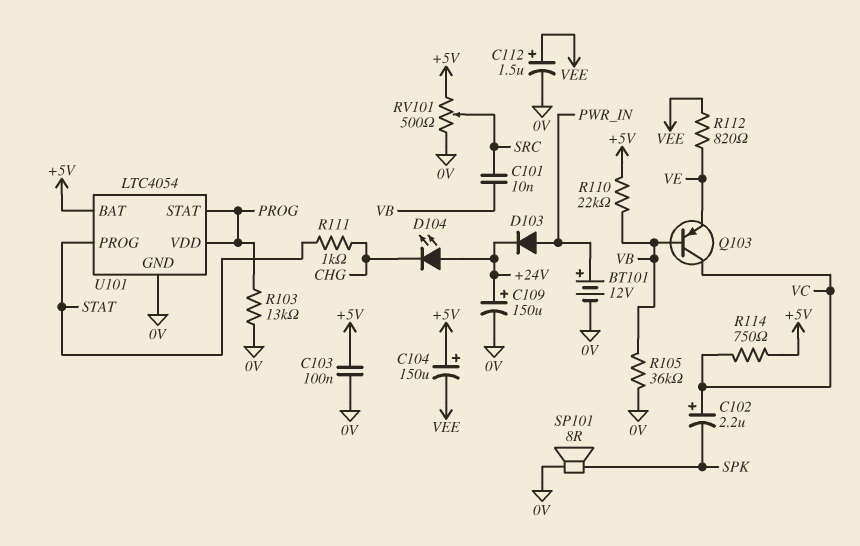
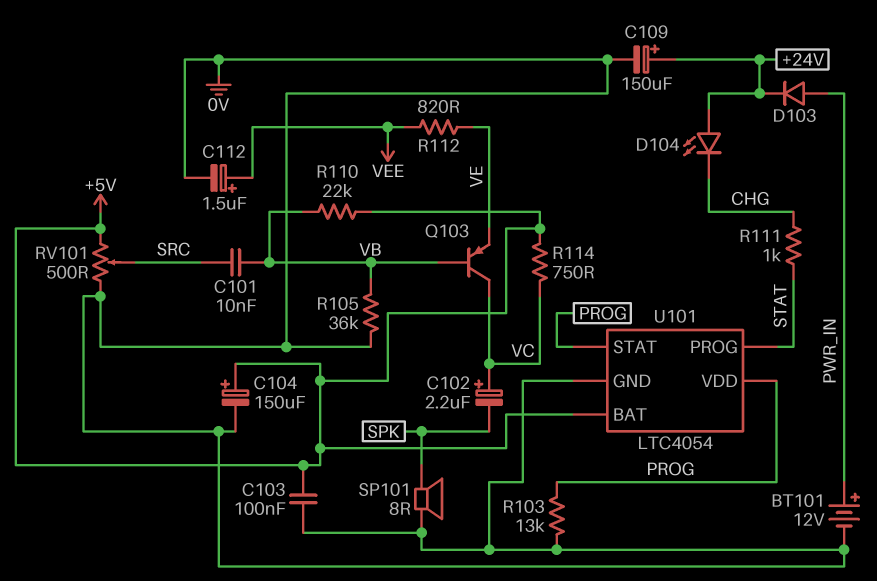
C104: 150uF (plus +5V, minus VEE) -> 150uF (plus +5V, minus 0V)

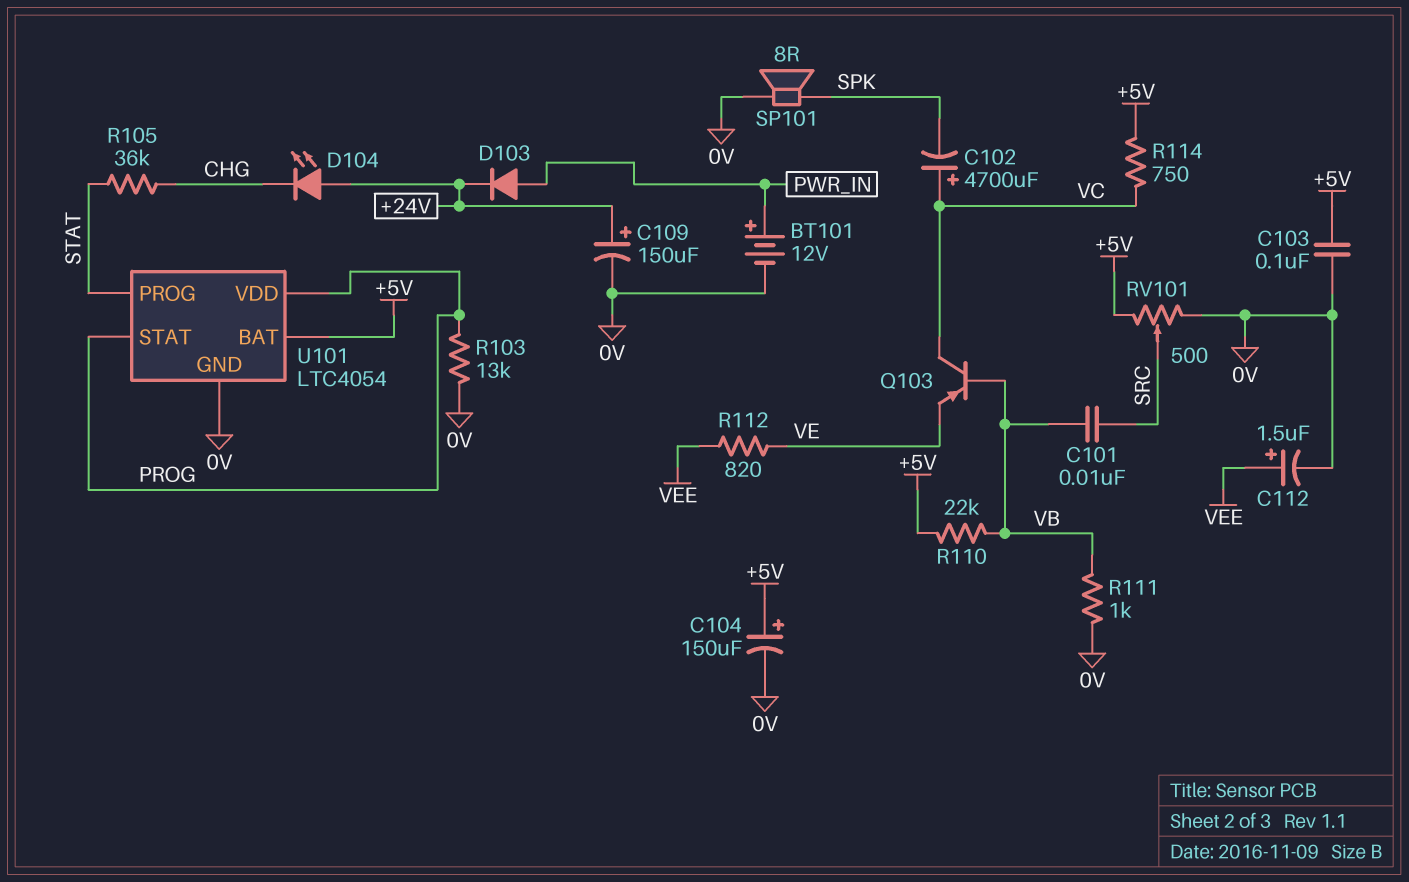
C102: 2.2uF (plus VC, minus SPK) -> 4700uF (plus VC, minus SPK)
R105: 36k (0V, VB) -> 36k (CHG, STAT)
R111: 1k (CHG, STAT) -> 1k (0V, VB)

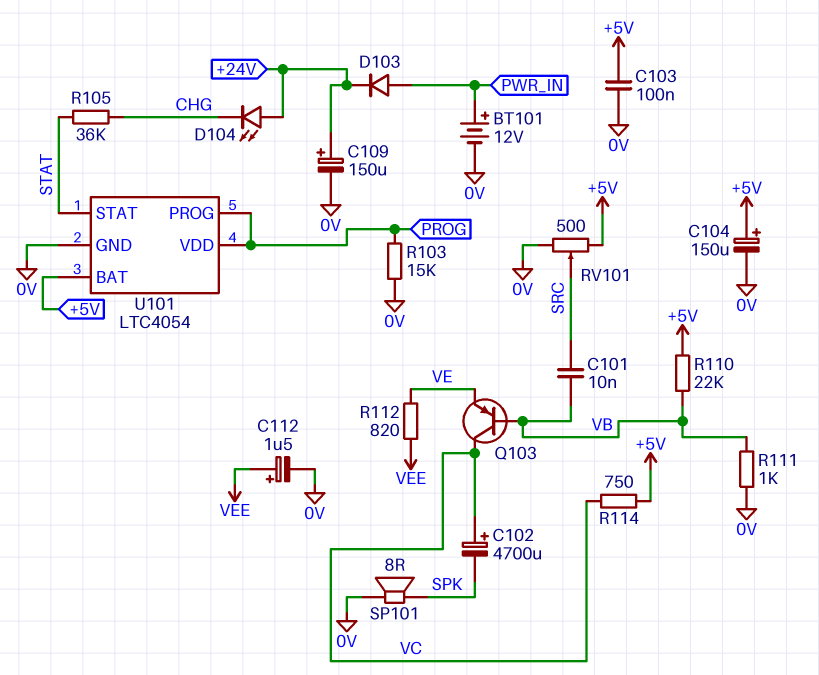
R103: 13k (0V, PROG) -> 15k (0V, PROG)
U101 pin PROG: STAT -> PROG
U101 pin STAT: PROG -> STAT

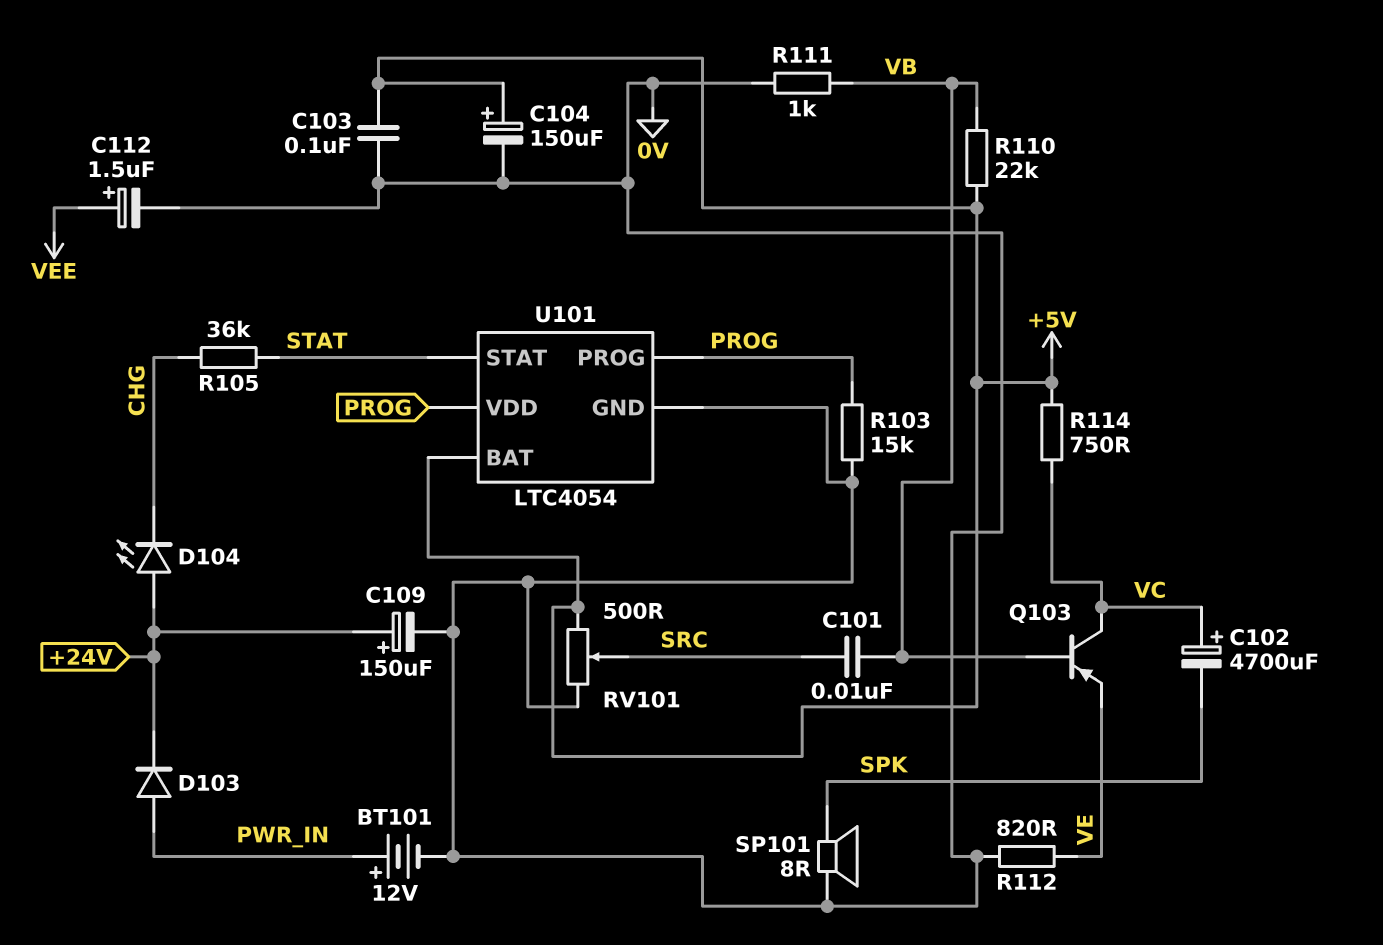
R112: 820 (VE, VEE) -> 820 (0V, VE)

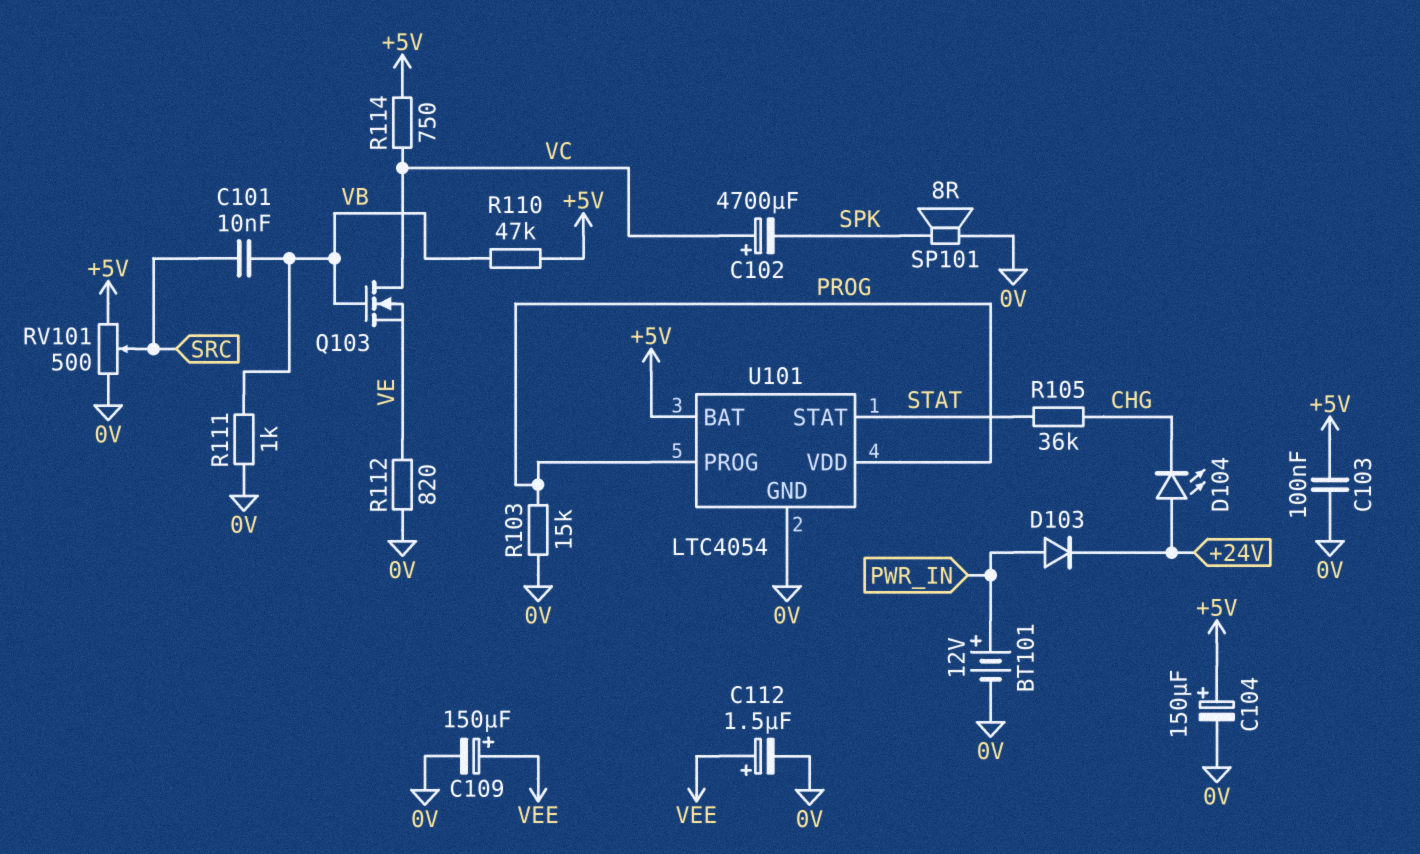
C109: 150uF (plus +24V, minus 0V) -> 150uF (plus VEE, minus 0V)
Q103: PNP (B VB, C VC, E VE) -> NMOS (G VB, D VC, S VE)
R110: 22k (+5V, VB) -> 47k (+5V, VB)

